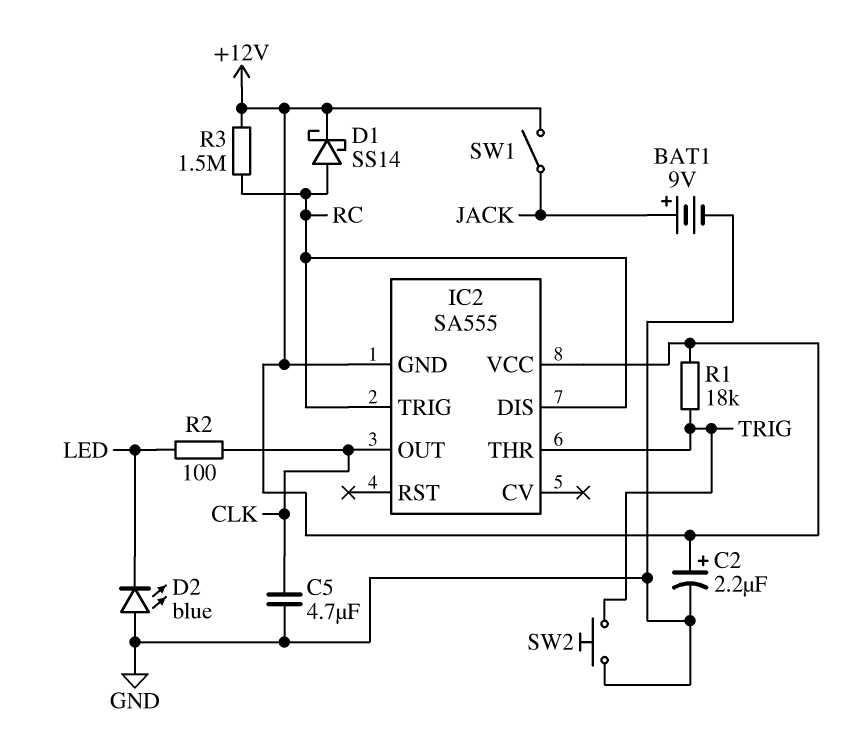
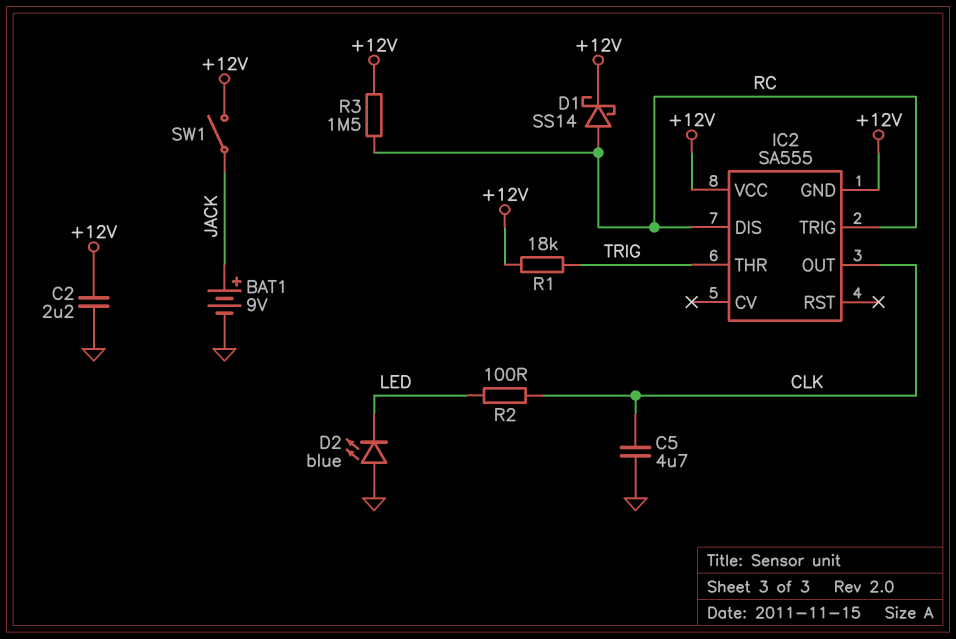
C2: 2.2uF (plus +12V, minus GND) -> 2.2uF (+12V, GND)
SW2: button (GND, TRIG) -> none

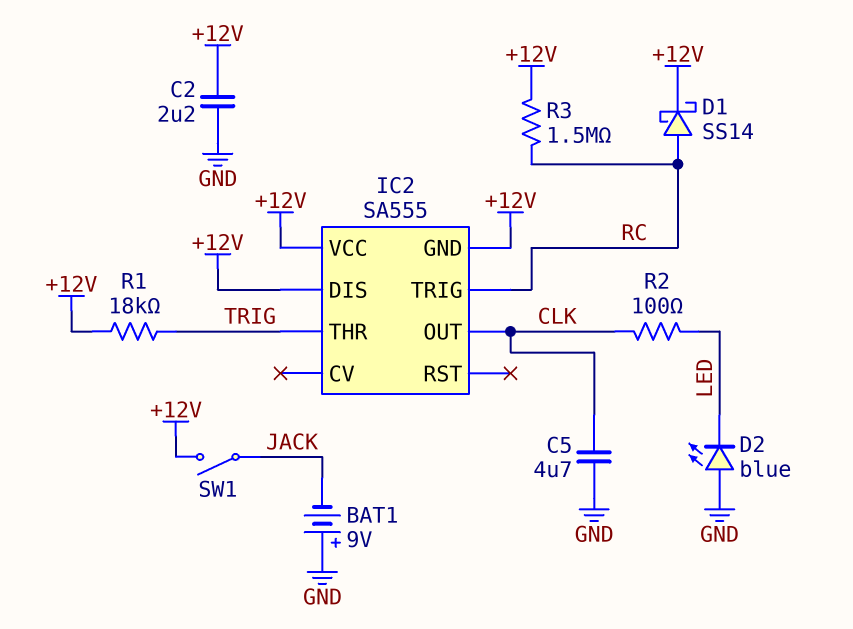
BAT1: 9V (plus JACK, minus GND) -> 9V (plus GND, minus JACK)
IC2 pin DIS: RC -> +12V

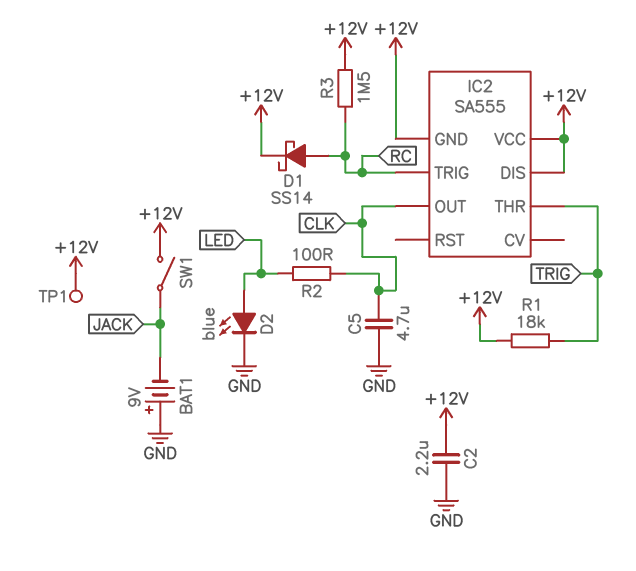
D2: LED blue (A GND, K LED) -> LED blue (A LED, K GND)
TP1: none -> test point (+12V)

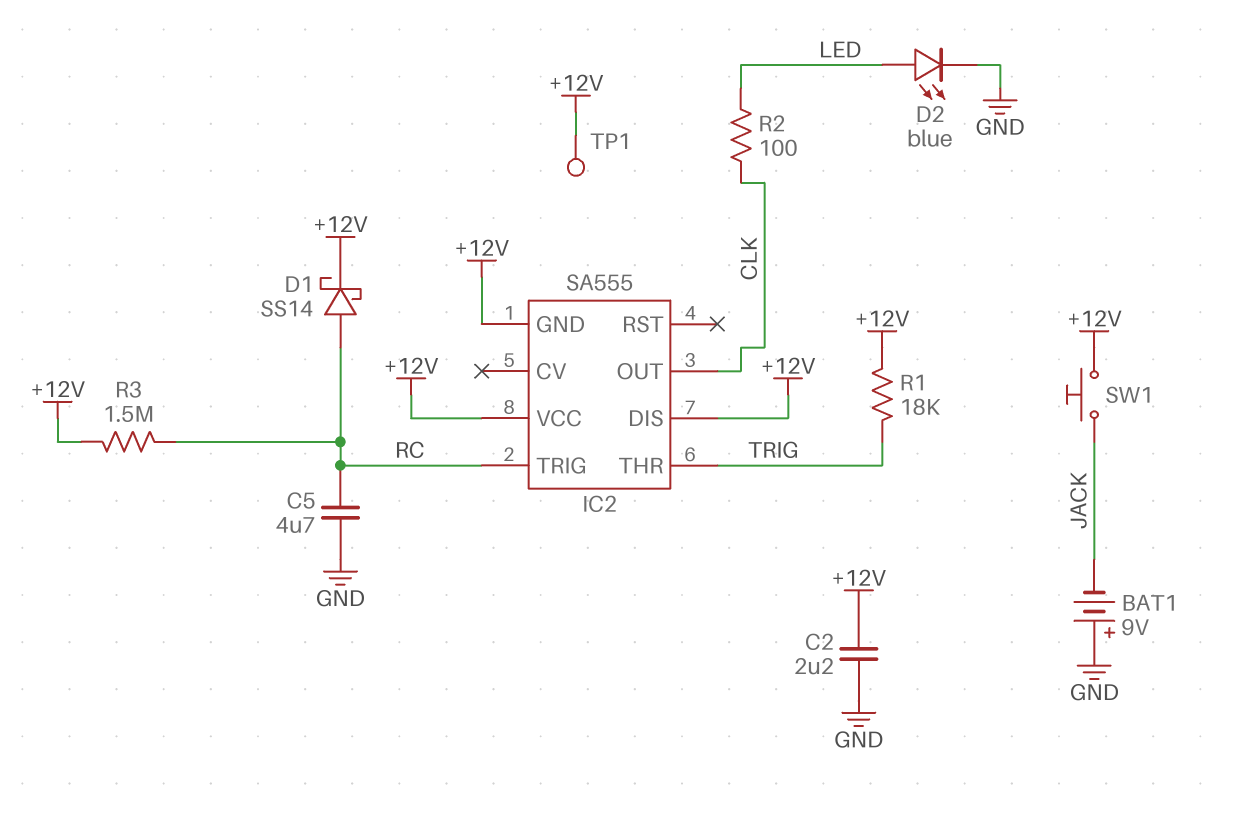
C5: 4.7uF (CLK, GND) -> 4.7uF (GND, RC)
SW1: switch (+12V, JACK) -> button (+12V, JACK)

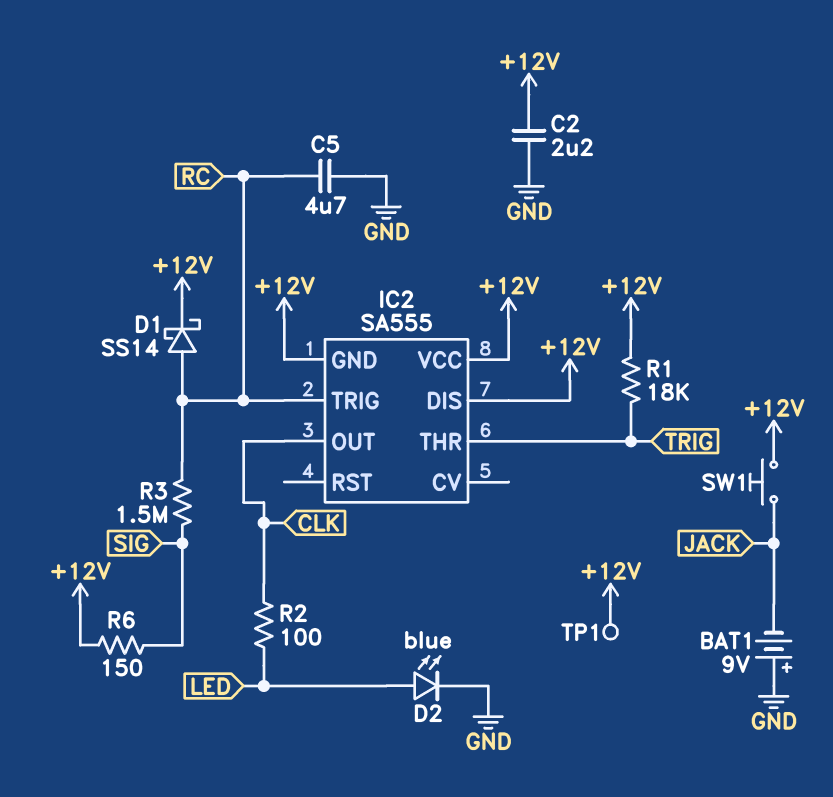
R3: 1.5M (+12V, RC) -> 1.5M (RC, SIG)
R6: none -> 150 (+12V, SIG)

